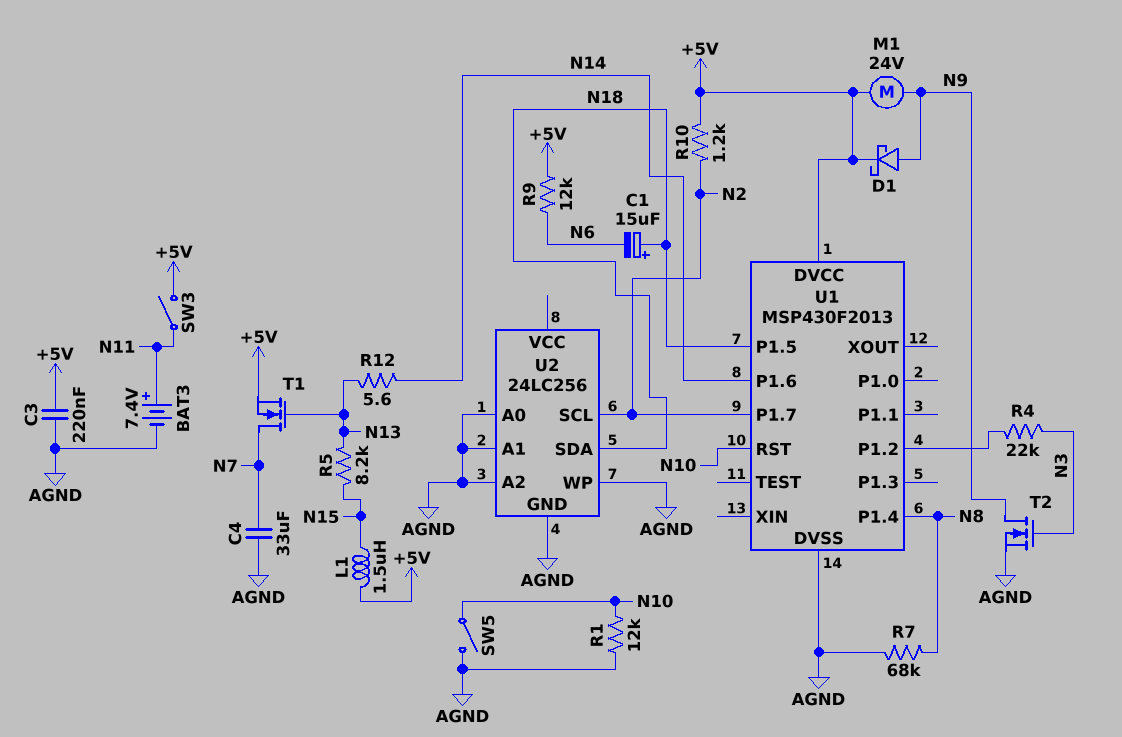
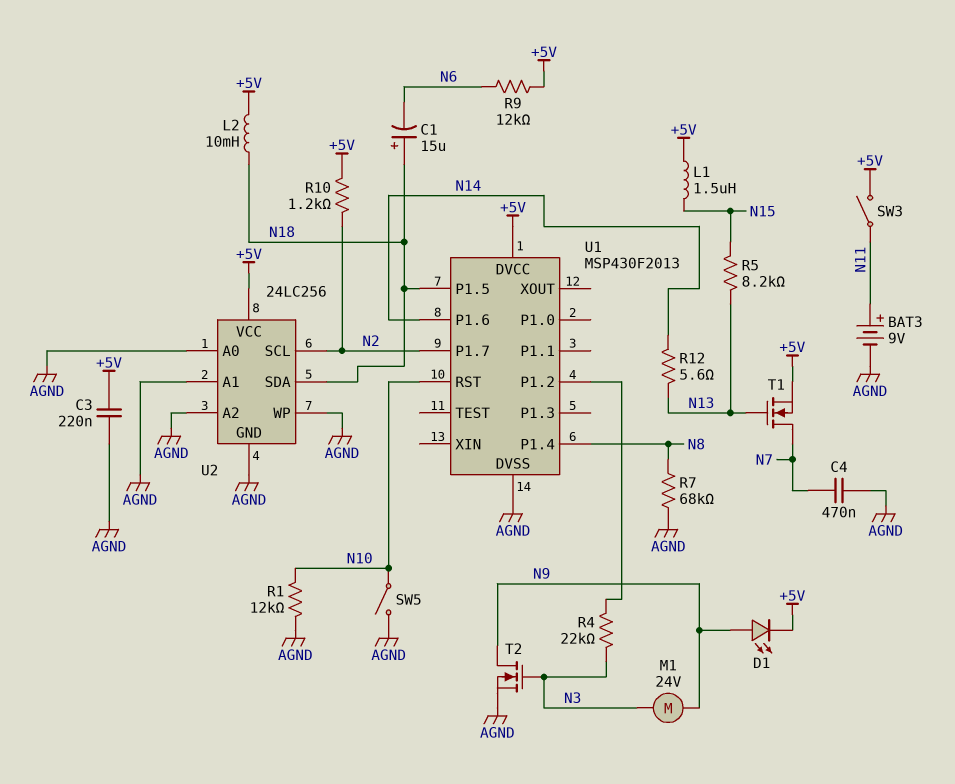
BAT3: 7.4V (plus N11, minus AGND) -> 9V (plus N11, minus AGND)
C4: 33uF (AGND, N7) -> 470nF (AGND, N7)
D1: schottky (A N9, K +5V) -> LED (A N9, K +5V)
L2: none -> 10mH (+5V, N18)
M1: motor 24V (+5V, N9) -> motor 24V (N3, N9)
U2 pin VCC: none -> +5V

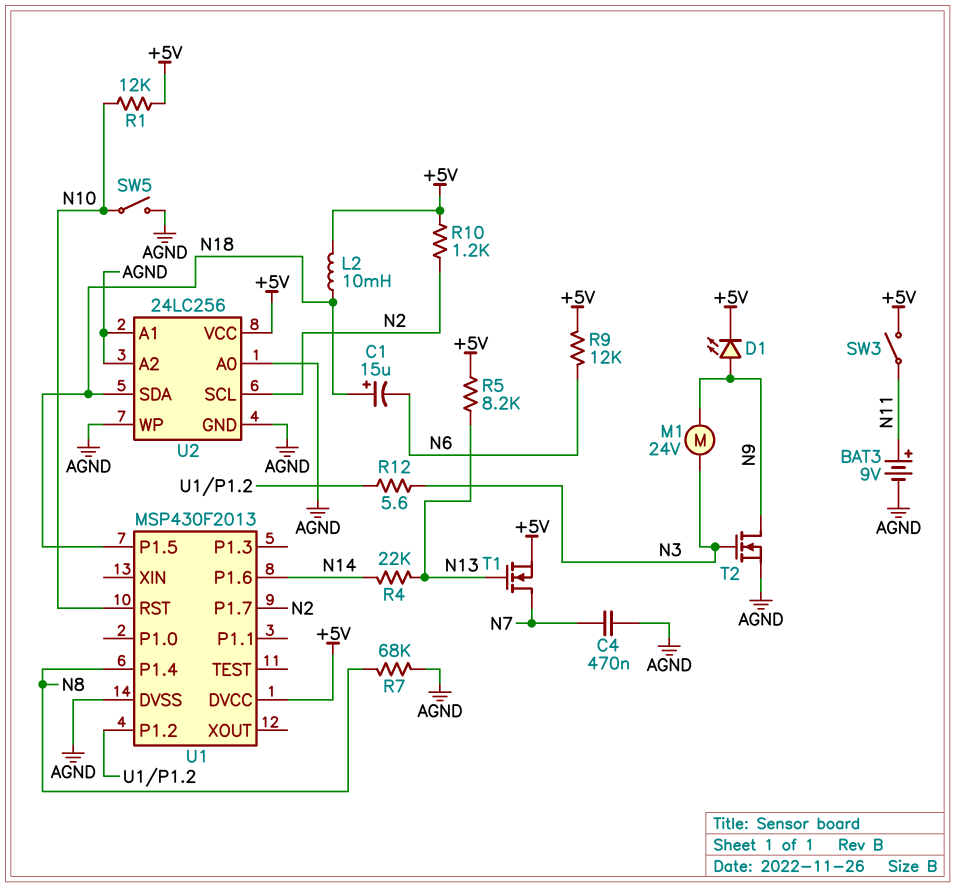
C3: 220nF (+5V, AGND) -> none
L1: 1.5uH (+5V, N15) -> none
R1: 12k (AGND, N10) -> 12k (+5V, N10)
R4: 22k (N3, U1/P1.2) -> 22k (N13, N14)
R5: 8.2k (N13, N15) -> 8.2k (+5V, N13)
R12: 5.6 (N13, N14) -> 5.6 (N3, U1/P1.2)

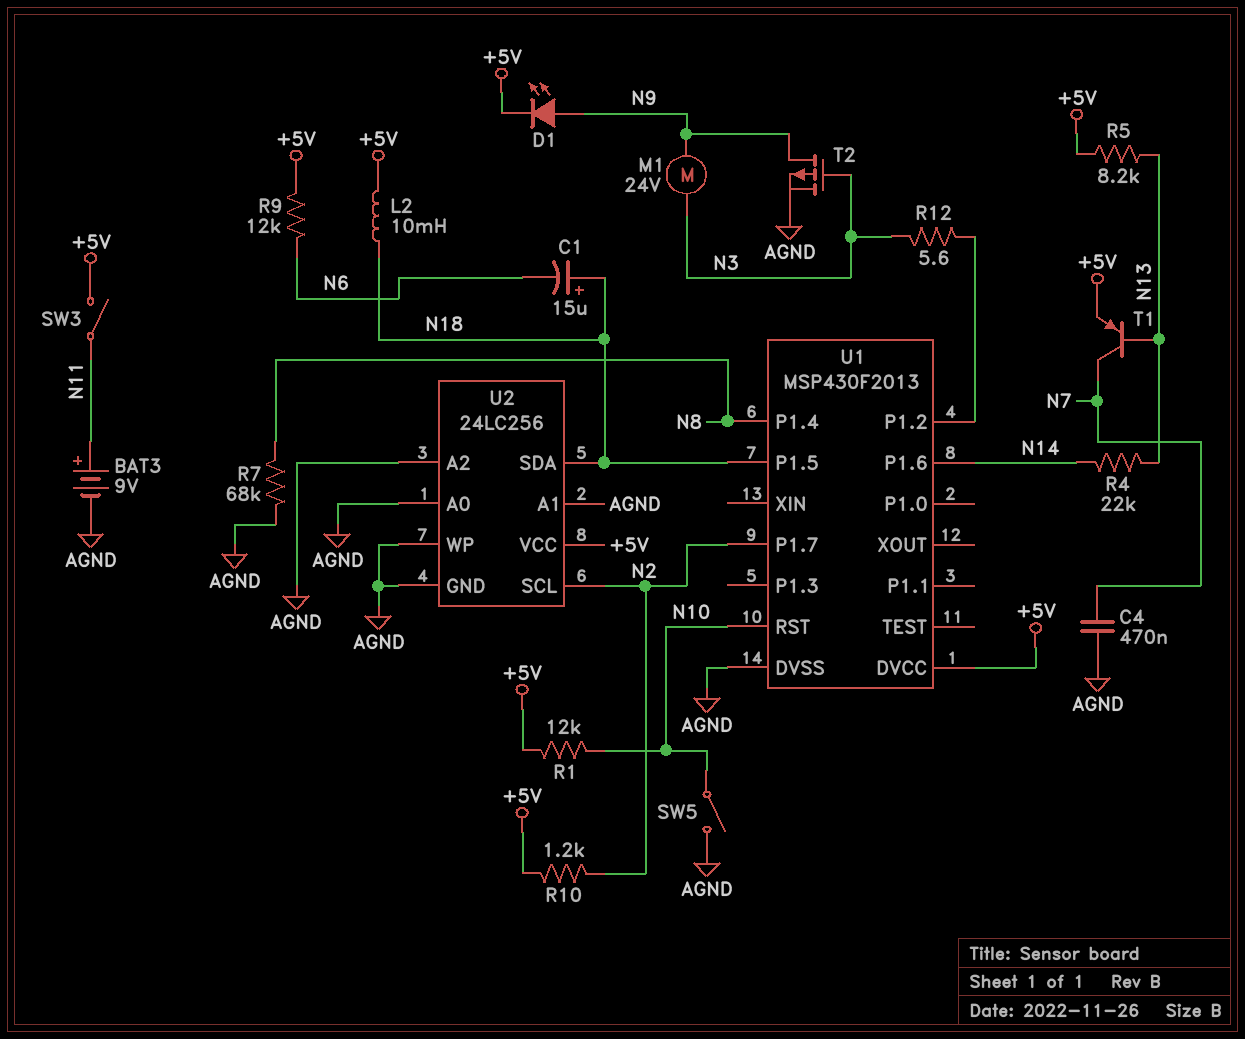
T1: NMOS (G N13, D N7, S +5V) -> PNP (B N13, C N7, E +5V)
T2: NMOS (G N3, D N9, S AGND) -> PMOS (G N3, D N9, S AGND)

